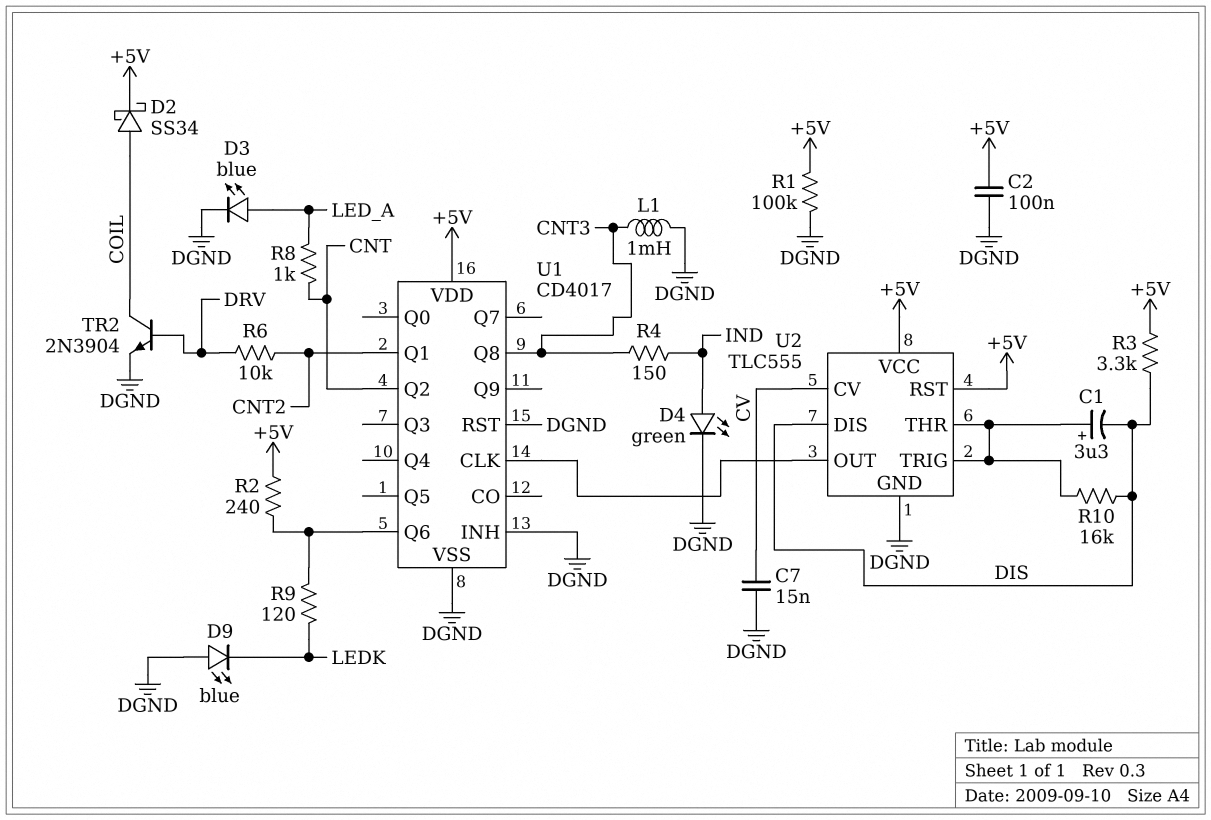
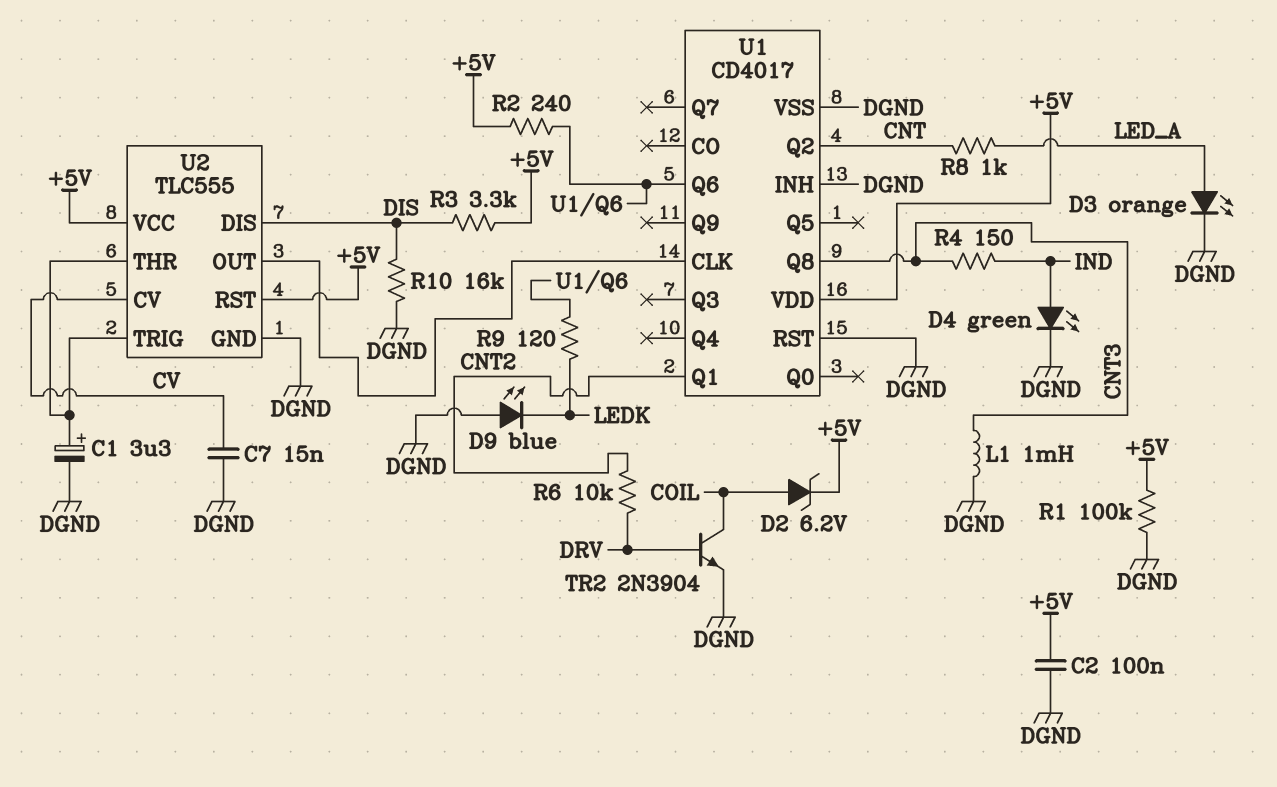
C1: 3.3uF (plus U2/THR, minus DIS) -> 3.3uF (plus U2/THR, minus DGND)
D2: schottky SS34 (A COIL, K +5V) -> zener 6.2V (A COIL, K +5V)
D3: LED blue (A LED_A, K DGND) -> LED orange (A LED_A, K DGND)
R10: 16k (DIS, U2/THR) -> 16k (DGND, DIS)

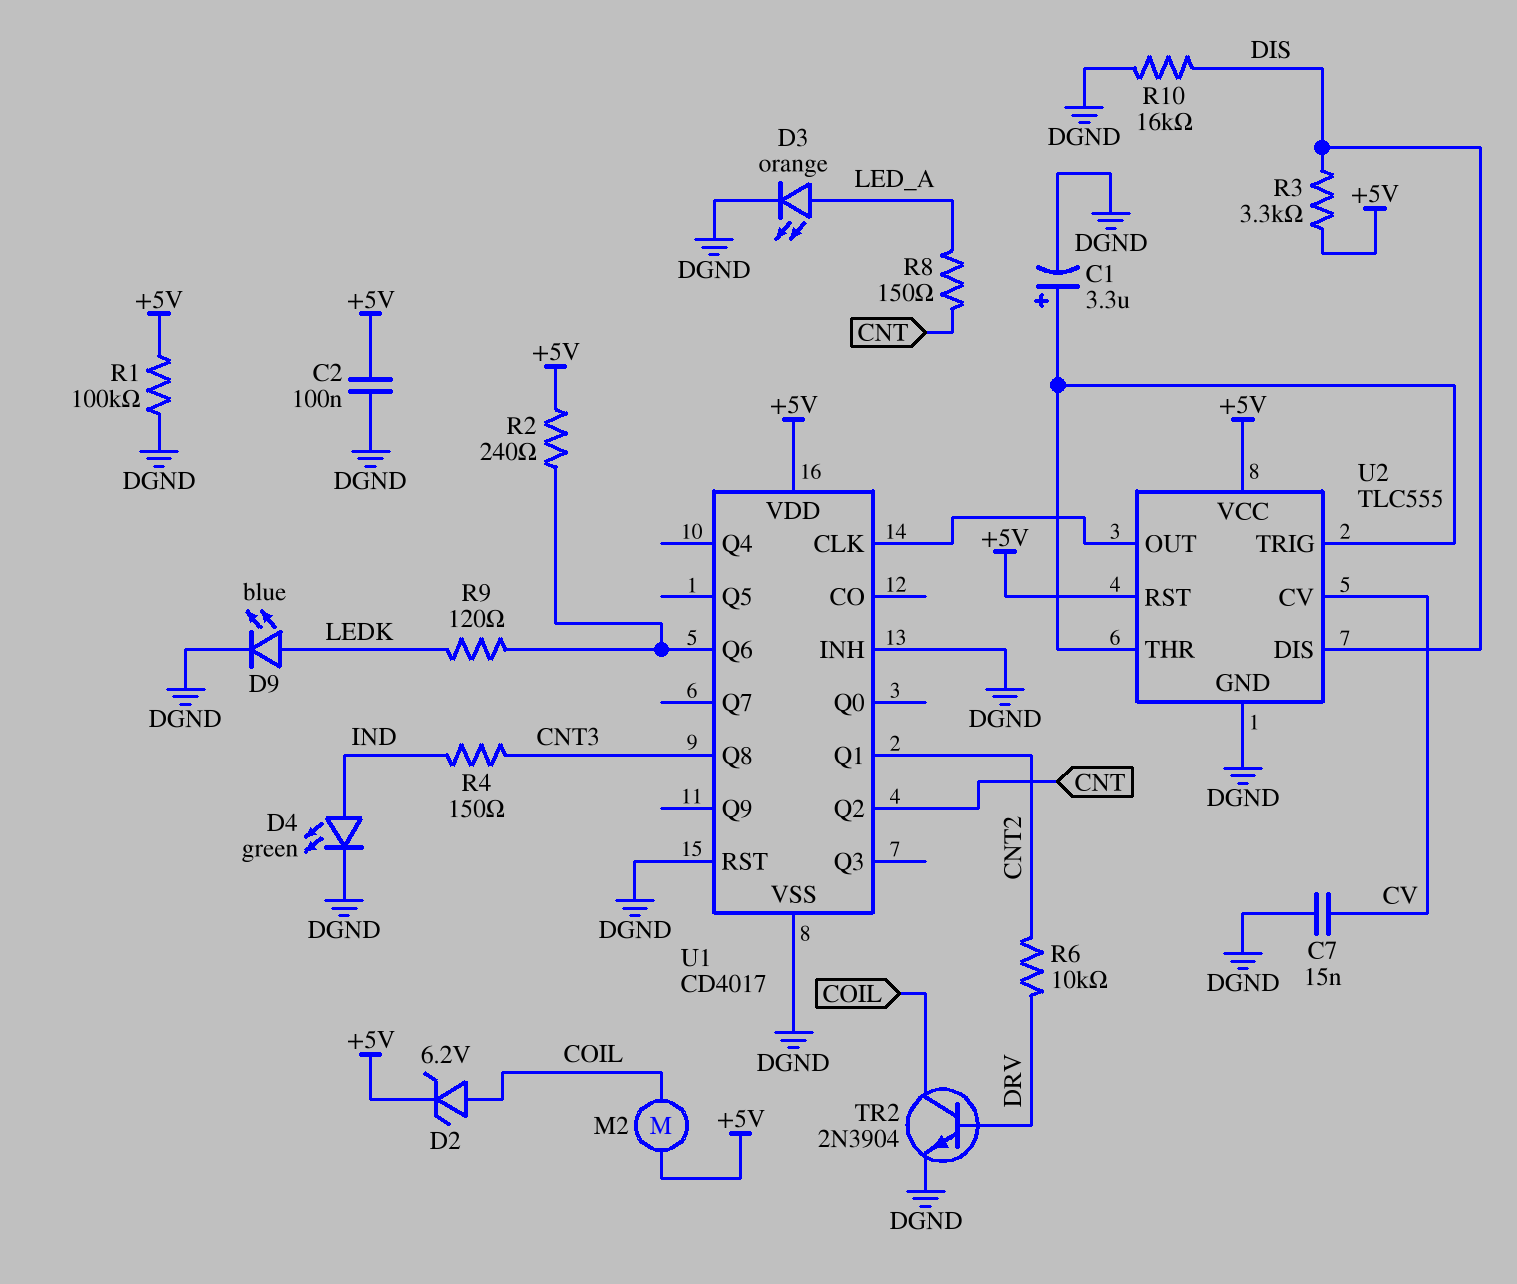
D9: LED blue (A DGND, K LEDK) -> LED blue (A LEDK, K DGND)
L1: 1mH (CNT3, DGND) -> none
M2: none -> motor (+5V, COIL)
R8: 1k (CNT, LED_A) -> 150 (CNT, LED_A)

